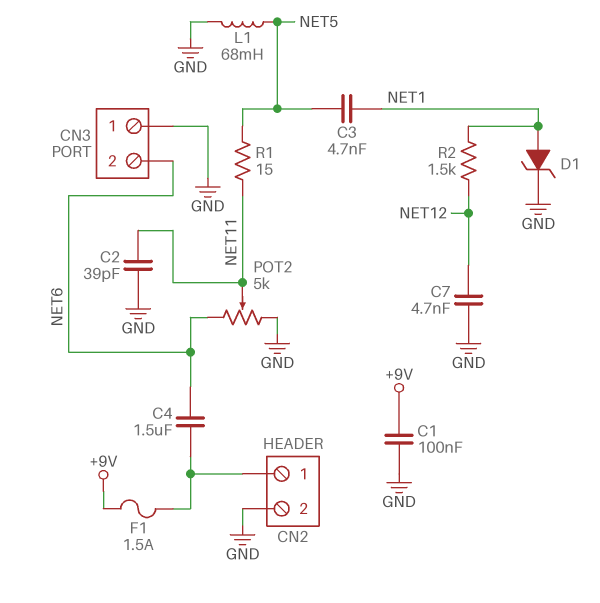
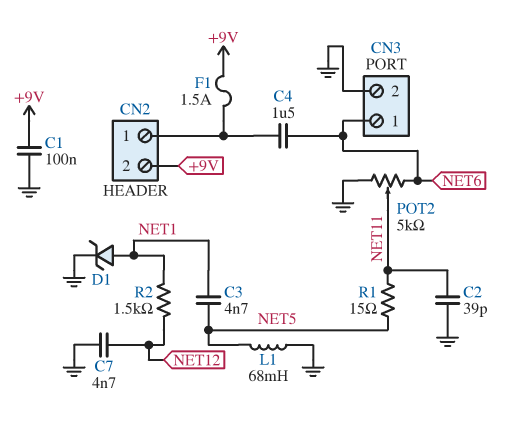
CN2 pin 2: GND -> +9V
CN3 pin 1: GND -> NET6
CN3 pin 2: NET6 -> GND

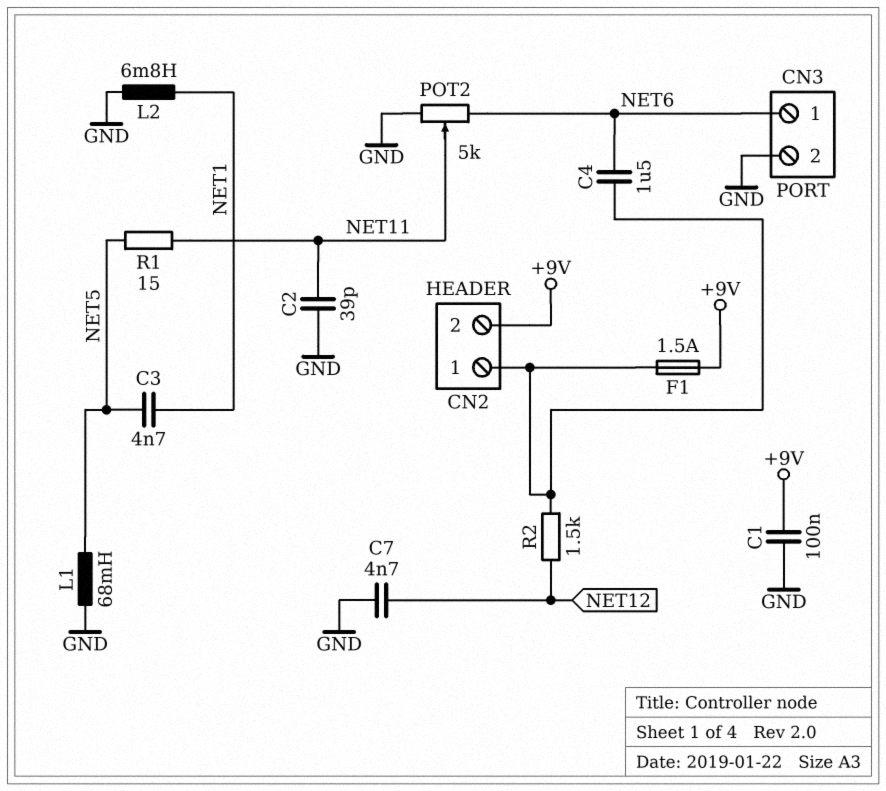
D1: zener (A NET1, K GND) -> none
L2: none -> 6.8mH (GND, NET1)
R2: 1.5k (NET1, NET12) -> 1.5k (CN2/1, NET12)

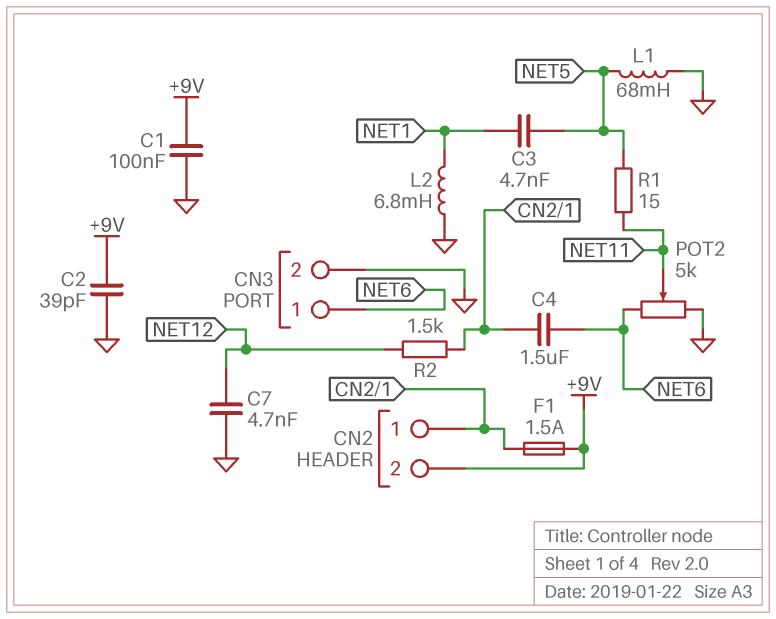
C2: 39pF (GND, NET11) -> 39pF (+9V, GND)

